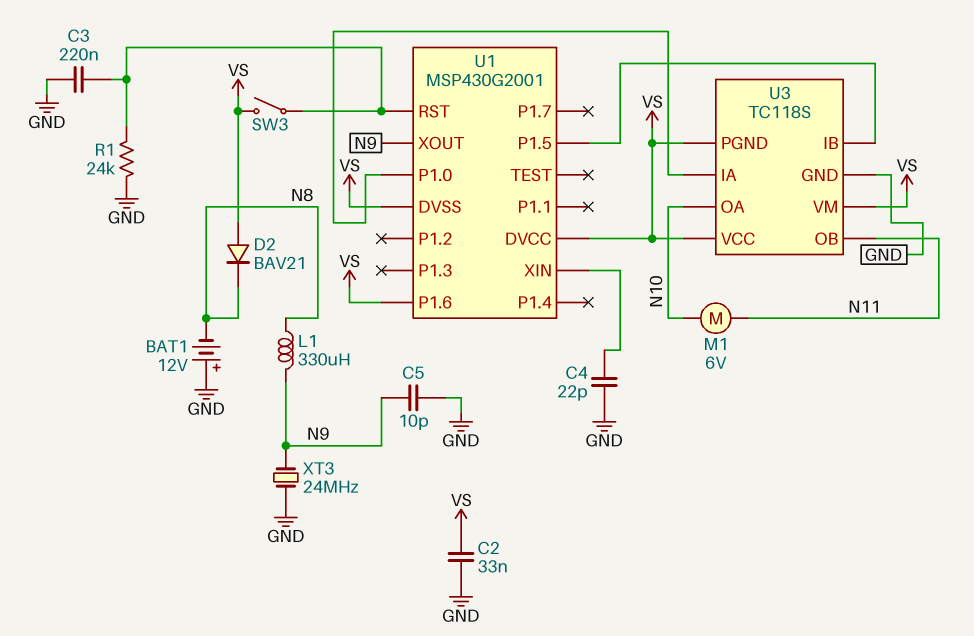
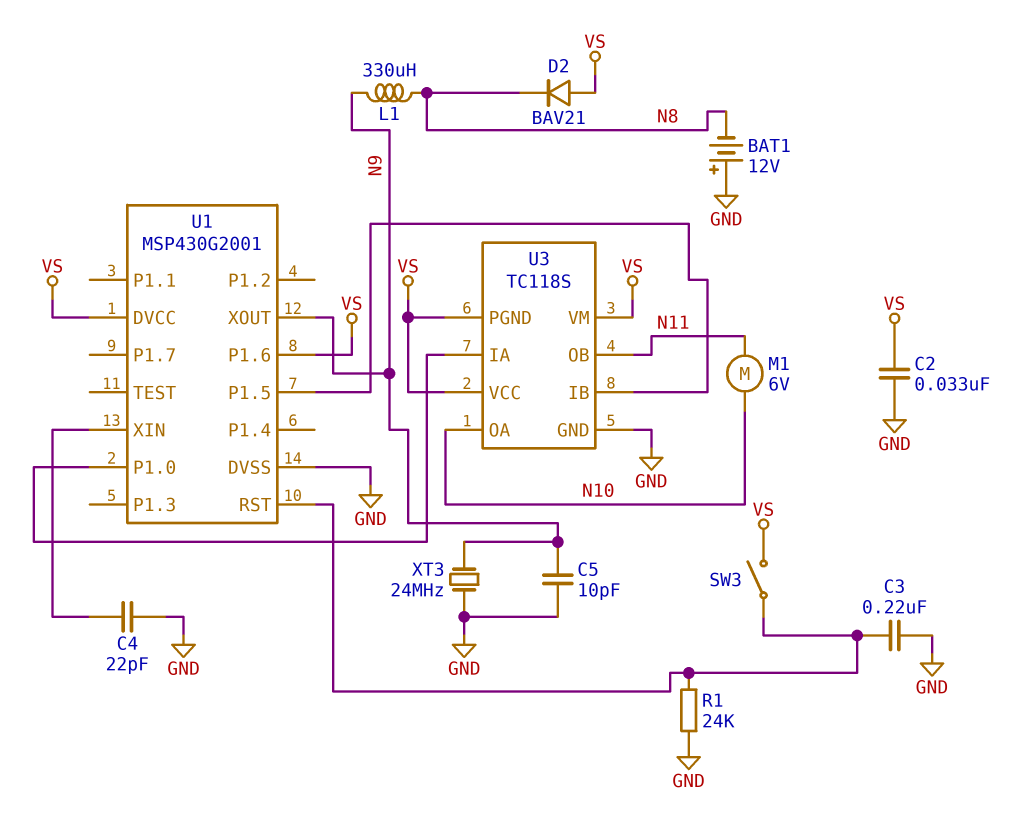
U1 pin DVSS: VS -> GND

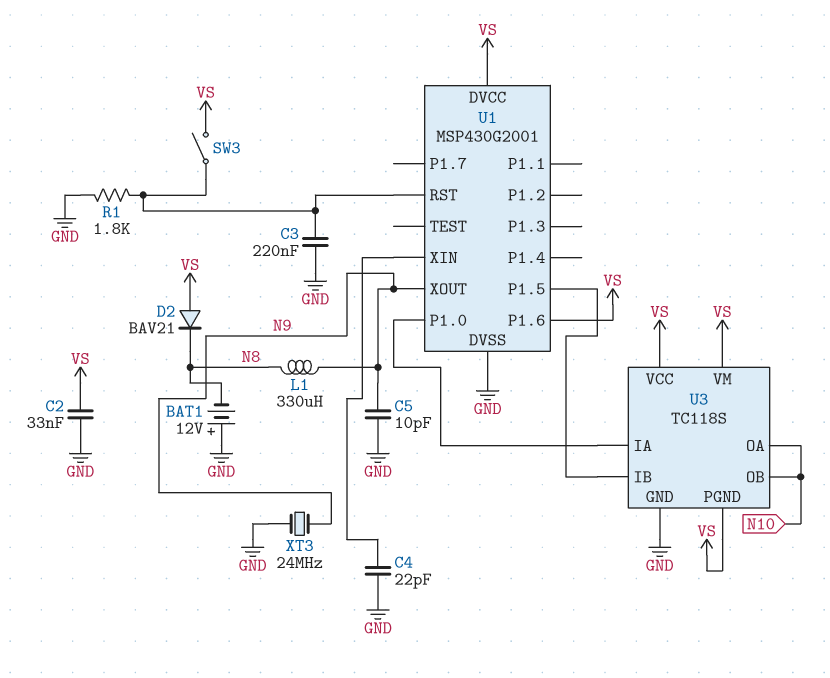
M1: motor 6V (N10, N11) -> none
R1: 24k (GND, U1/RST) -> 1.8k (GND, U1/RST)
U3 pin OB: N11 -> N10

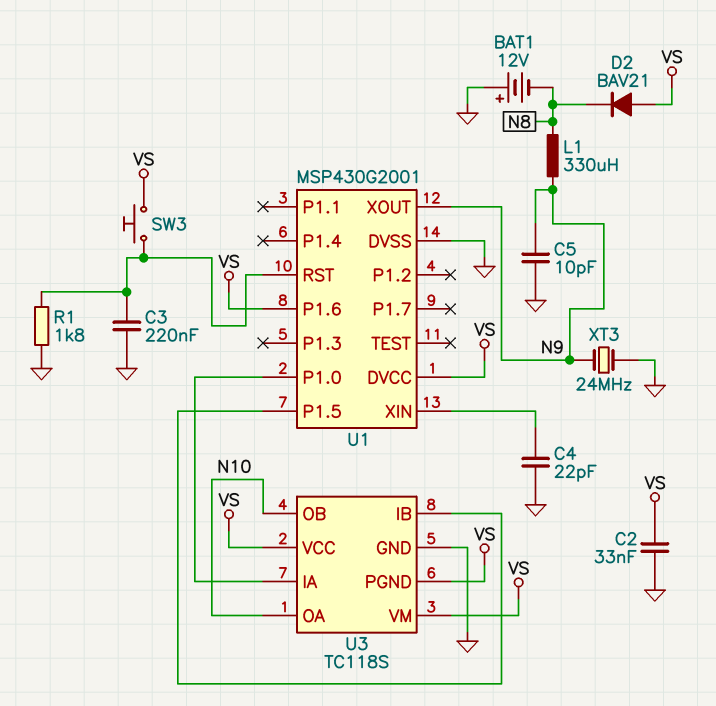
SW3: switch (U1/RST, VS) -> button (U1/RST, VS)

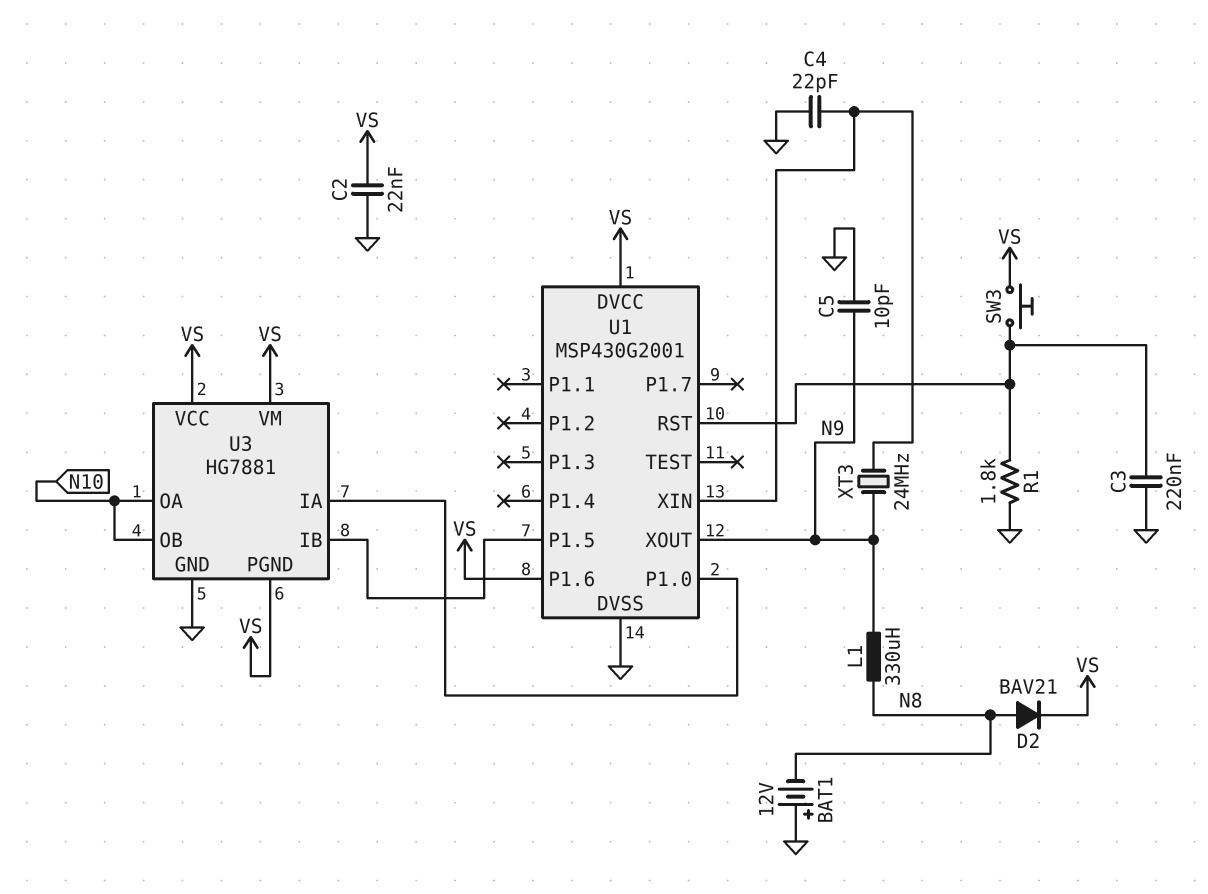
C2: 33nF (GND, VS) -> 22nF (GND, VS)
D2: diode BAV21 (A VS, K N8) -> diode BAV21 (A N8, K VS)
U3: TC118S -> HG7881
XT3: 24MHz (GND, N9) -> 24MHz (N9, U1/XIN)

